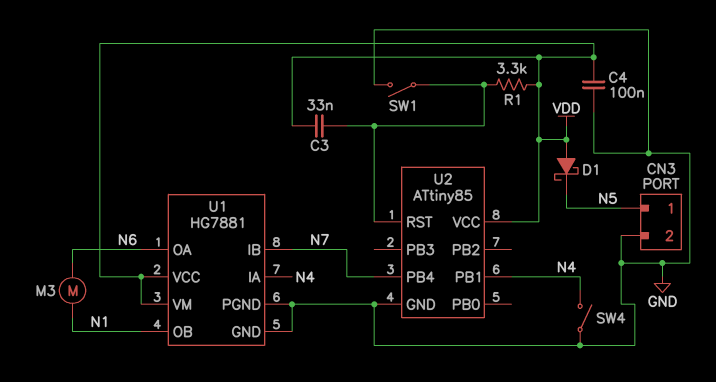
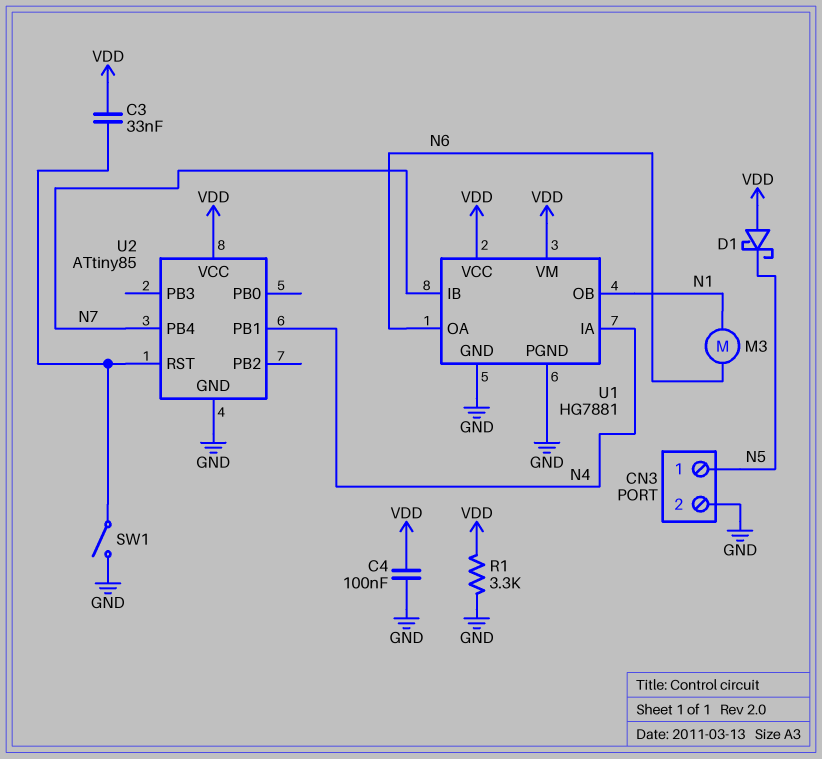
R1: 3.3k (U2/RST, VDD) -> 3.3k (GND, VDD)
SW4: switch (GND, N4) -> none

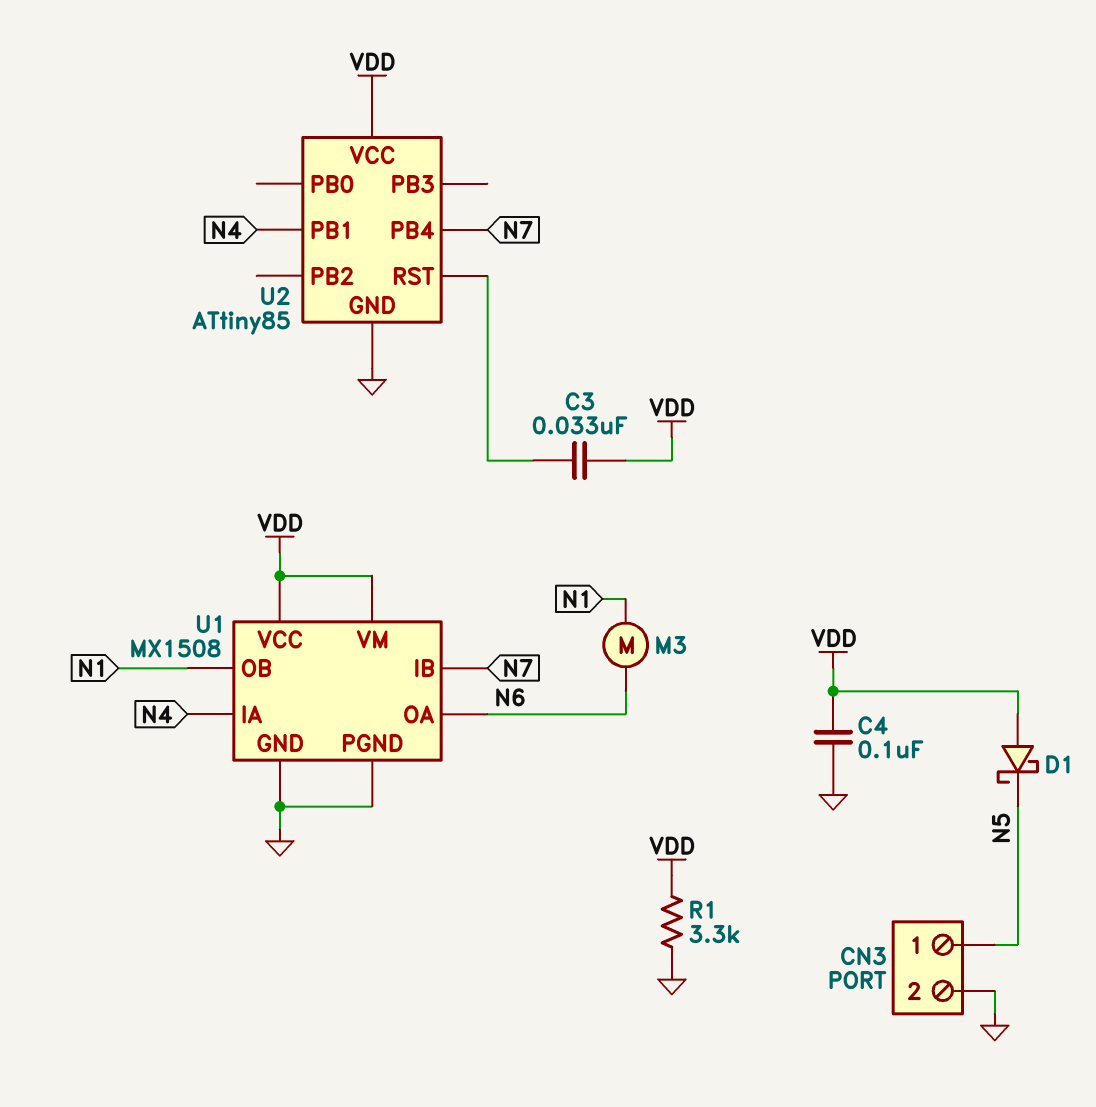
SW1: switch (GND, U2/RST) -> none
U1: HG7881 -> MX1508

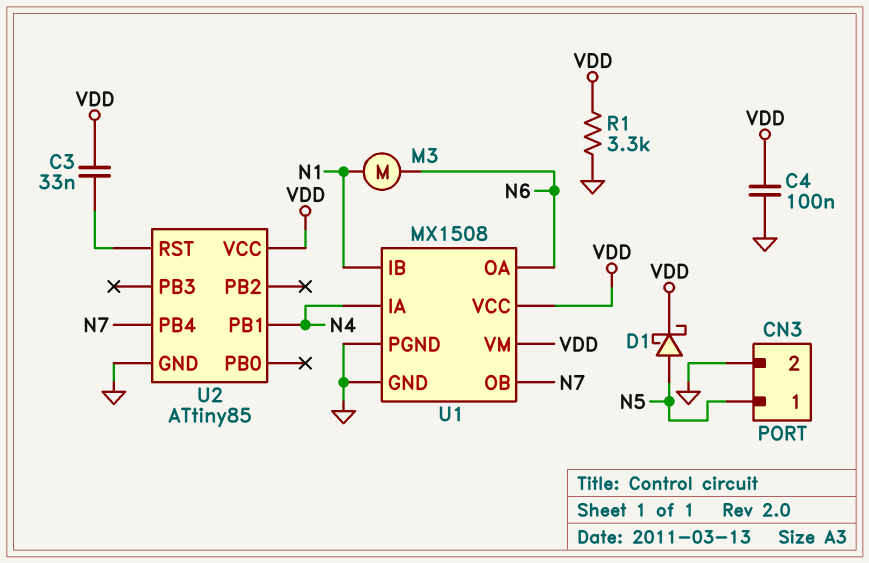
D1: schottky (A VDD, K N5) -> schottky (A N5, K VDD)
U1 pin IB: N7 -> N1
U1 pin OB: N1 -> N7

